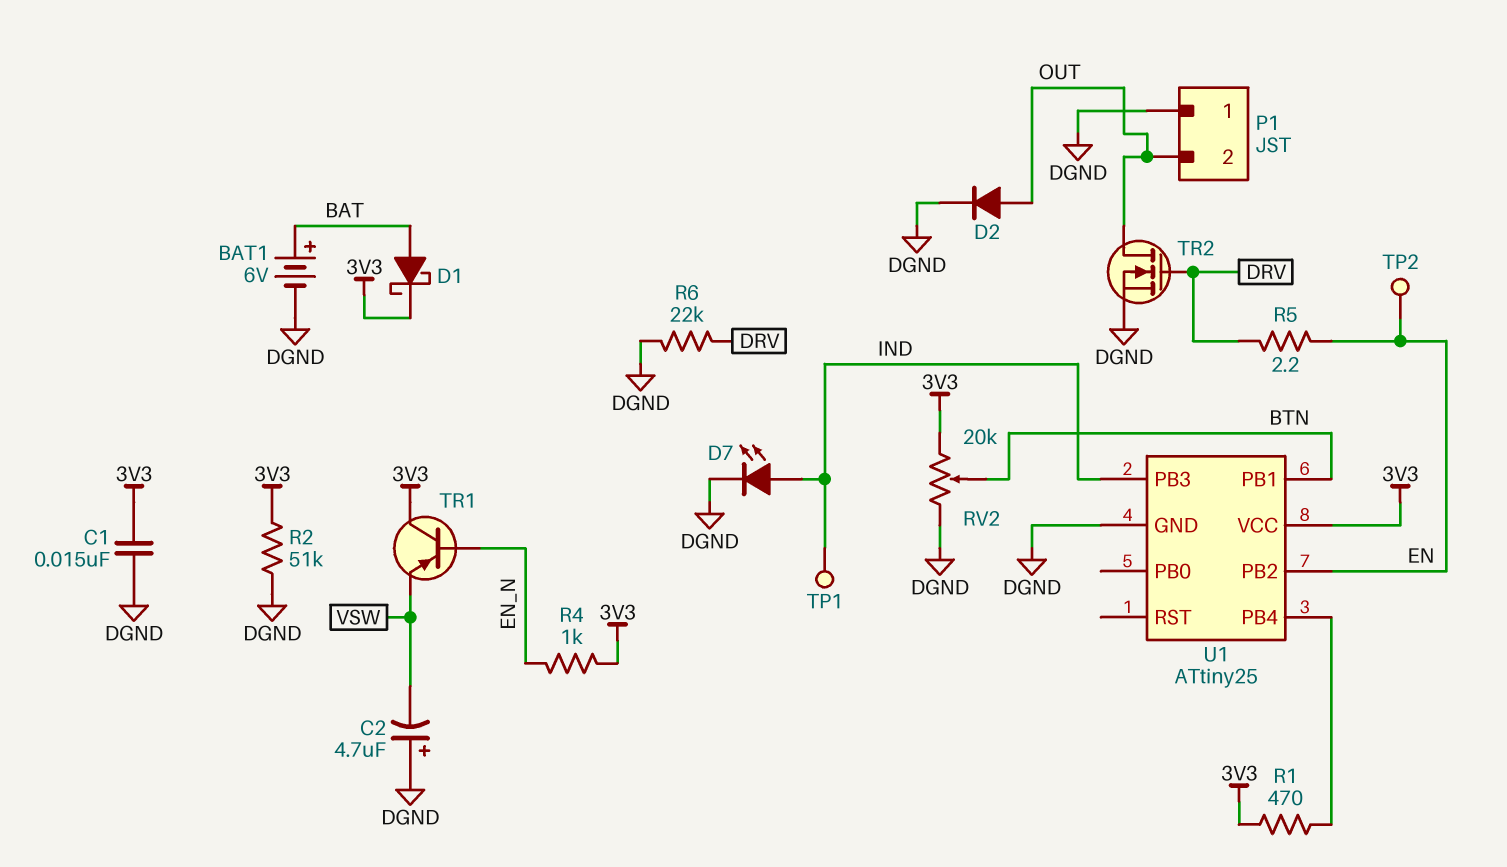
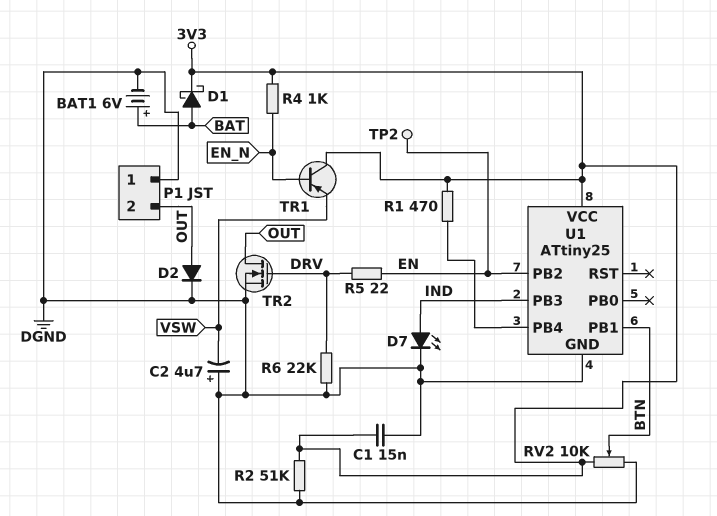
R5: 2.2 (DRV, EN) -> 22 (DRV, EN)
RV2: 20k (3V3, DGND, wiper BTN) -> 10k (3V3, DGND, wiper BTN)
TP1: test point (IND) -> none

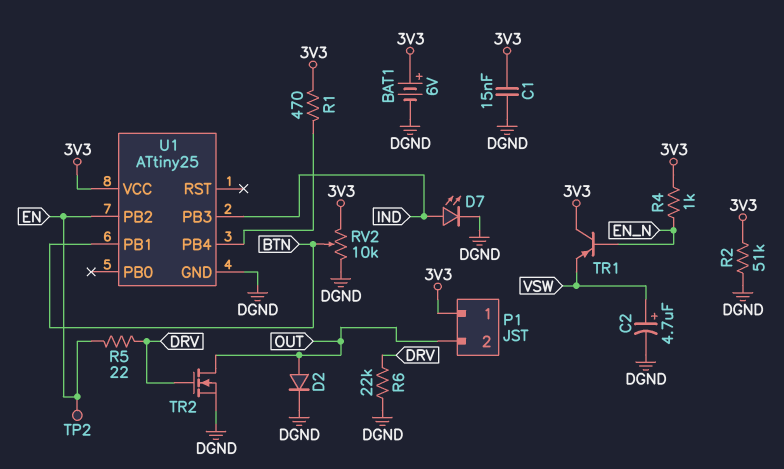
BAT1: 6V (plus BAT, minus DGND) -> 6V (plus 3V3, minus DGND)
C2: 4.7uF (plus DGND, minus VSW) -> 4.7uF (plus VSW, minus DGND)
D1: schottky (A BAT, K 3V3) -> none
P1 pin 1: DGND -> 3V3

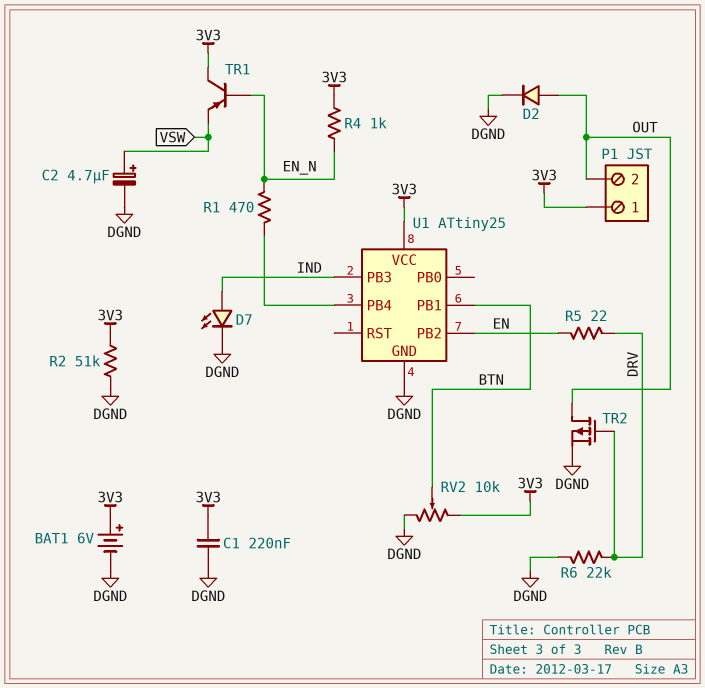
C1: 15nF (3V3, DGND) -> 220nF (3V3, DGND)
R1: 470 (3V3, U1/PB4) -> 470 (EN_N, U1/PB4)
TP2: test point (EN) -> none
TR2: NMOS (G DRV, D OUT, S DGND) -> PMOS (G DRV, D OUT, S DGND)

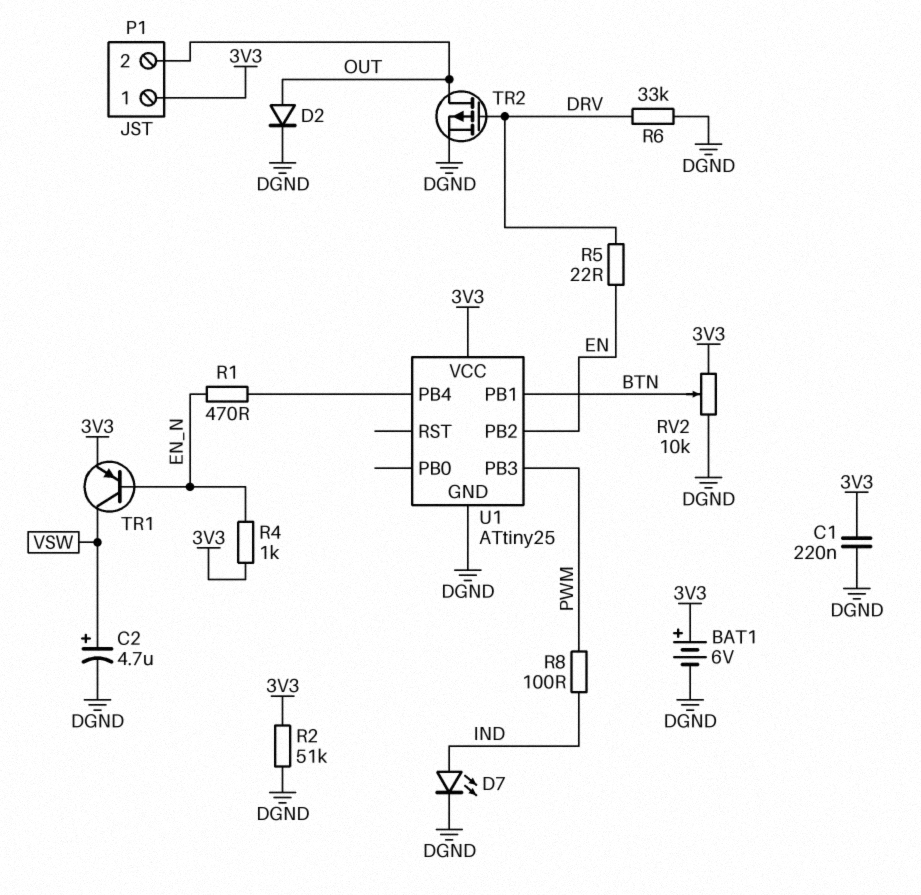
R6: 22k (DGND, DRV) -> 33k (DGND, DRV)
R8: none -> 100 (IND, PWM)
TR1: PNP (B EN_N, C 3V3, E VSW) -> PNP (B EN_N, C VSW, E 3V3)
U1 pin PB3: IND -> PWM

